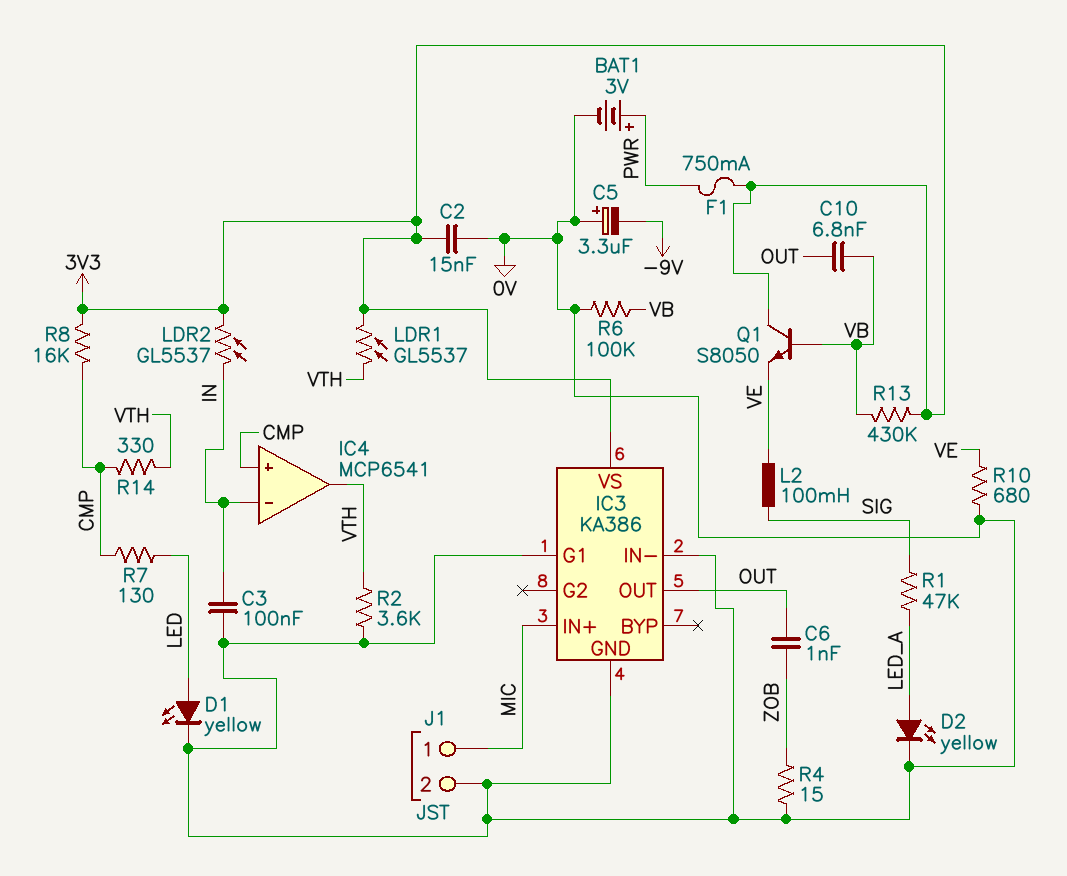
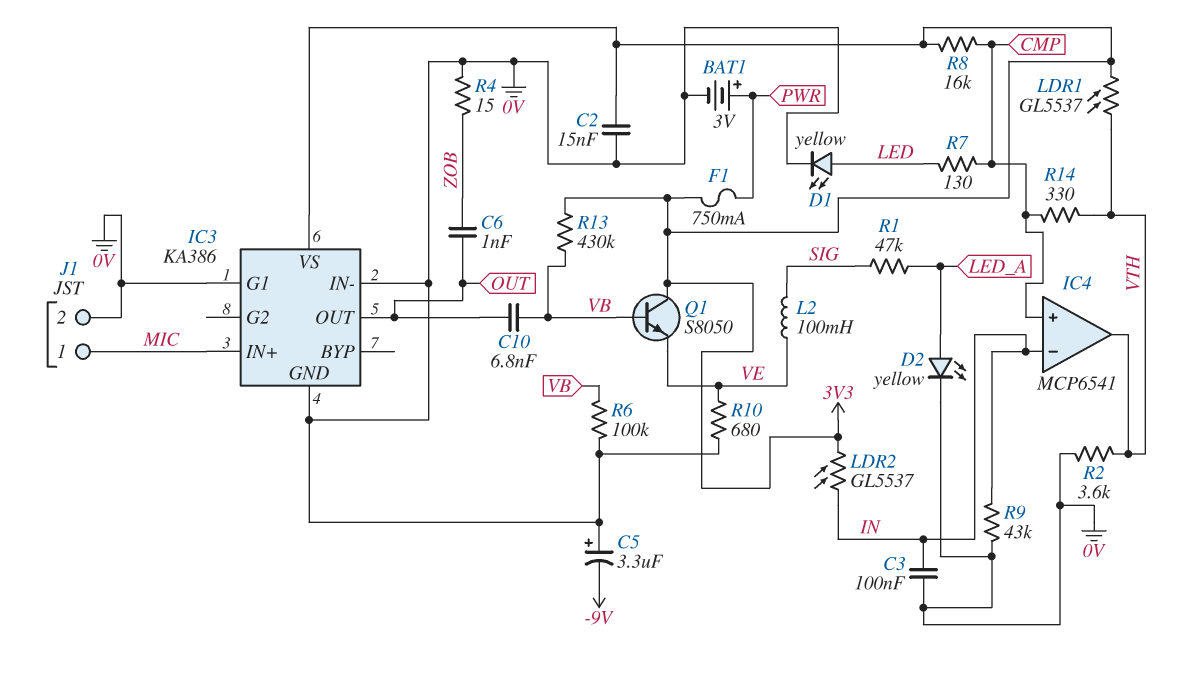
R9: none -> 43k (0V, IN)

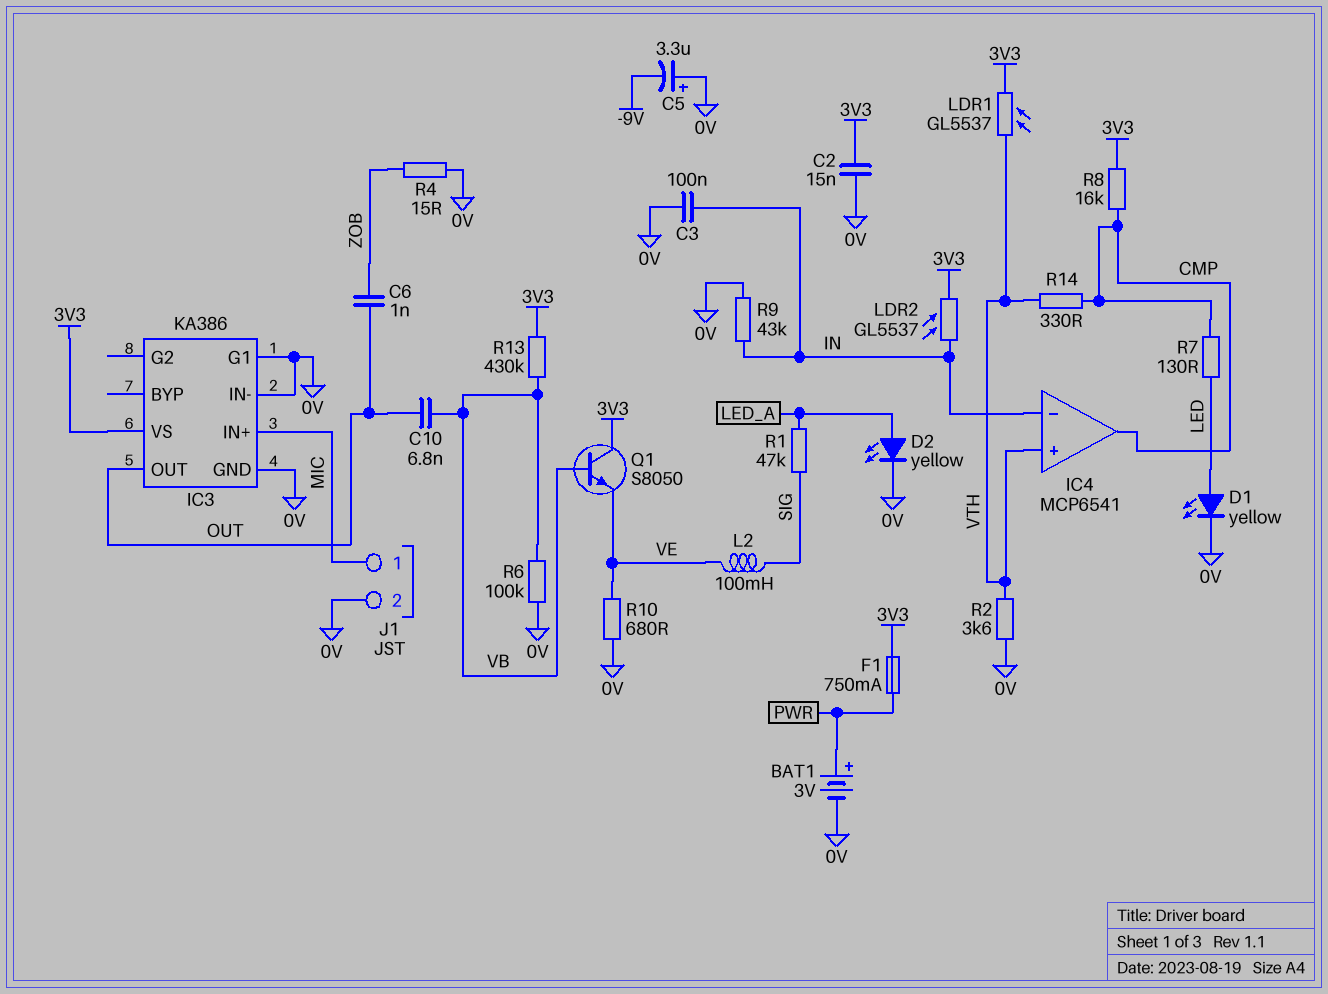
IC4 pin in+: CMP -> VTH
IC4 pin out: VTH -> CMP

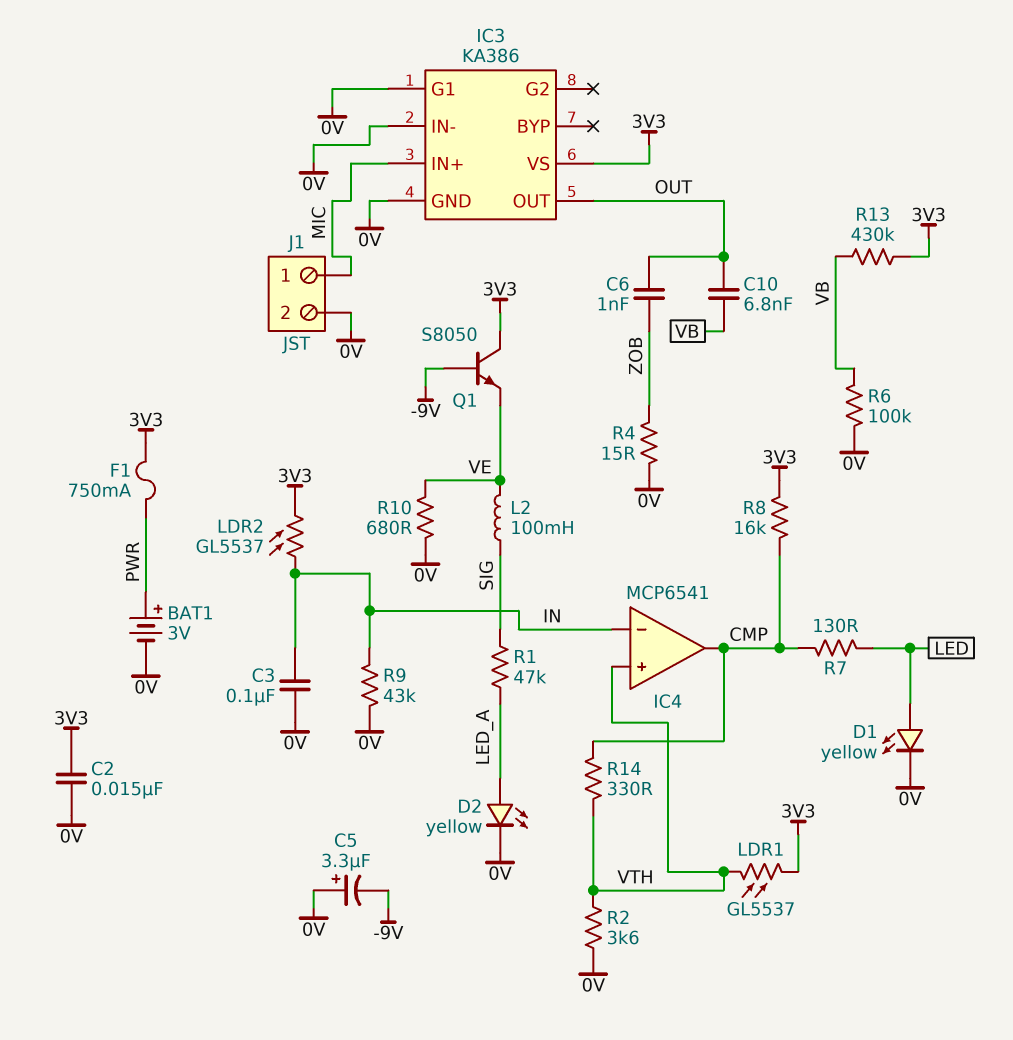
Q1: NPN S8050 (B VB, C 3V3, E VE) -> NPN S8050 (B -9V, C 3V3, E VE)

